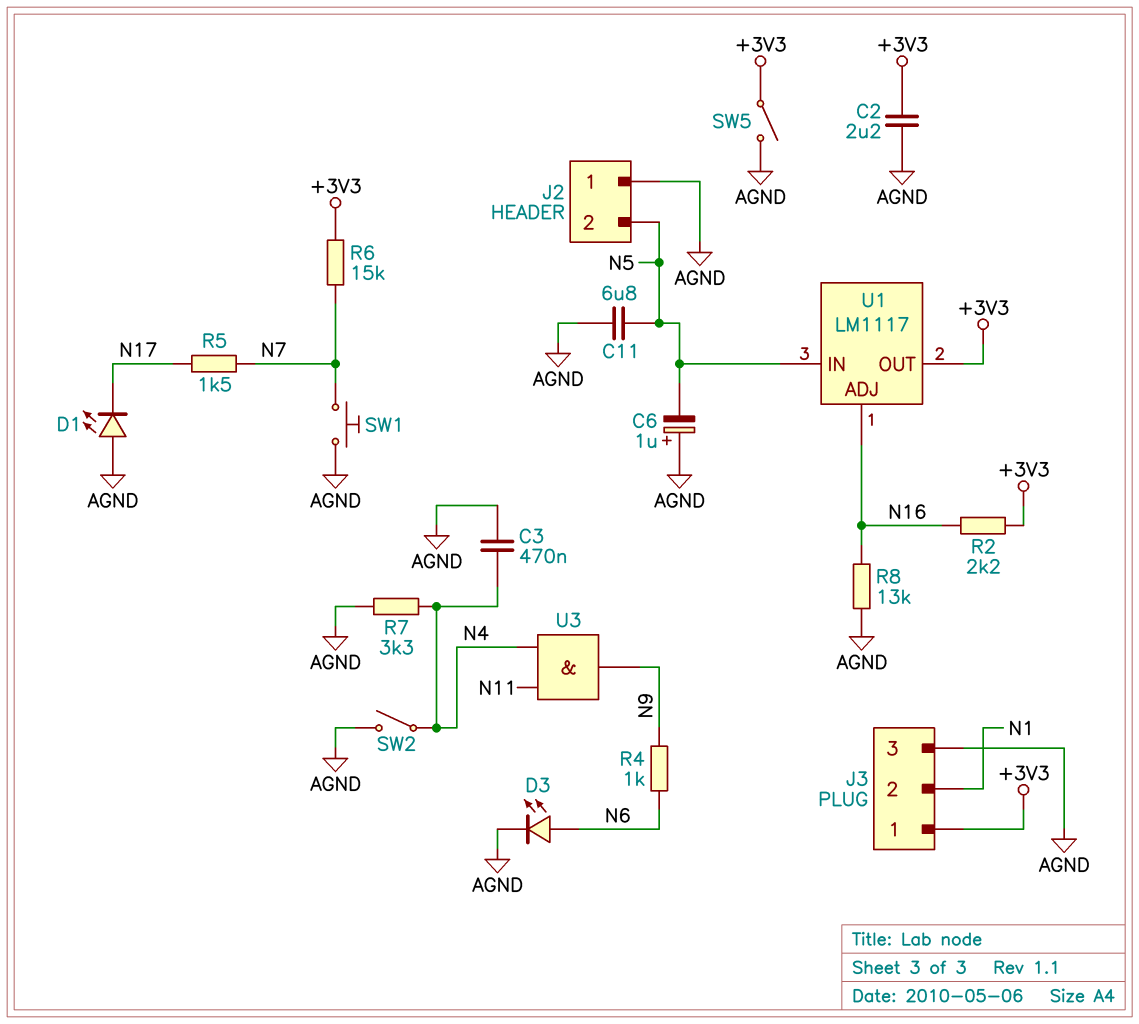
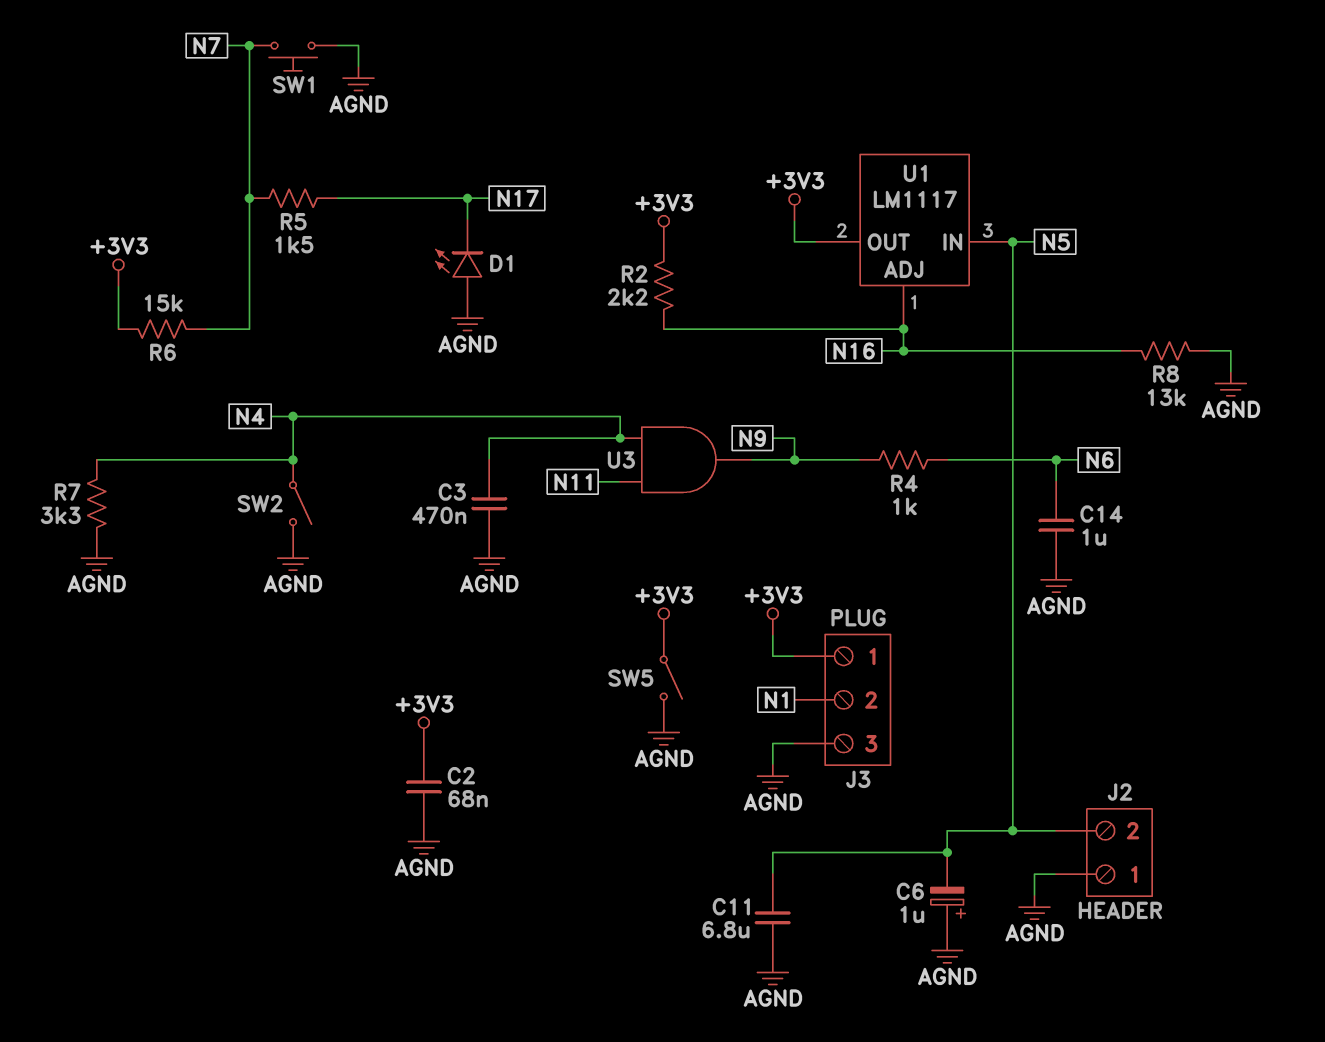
C2: 2.2uF (+3V3, AGND) -> 68nF (+3V3, AGND)
C14: none -> 1uF (AGND, N6)
D3: LED (A N6, K AGND) -> none

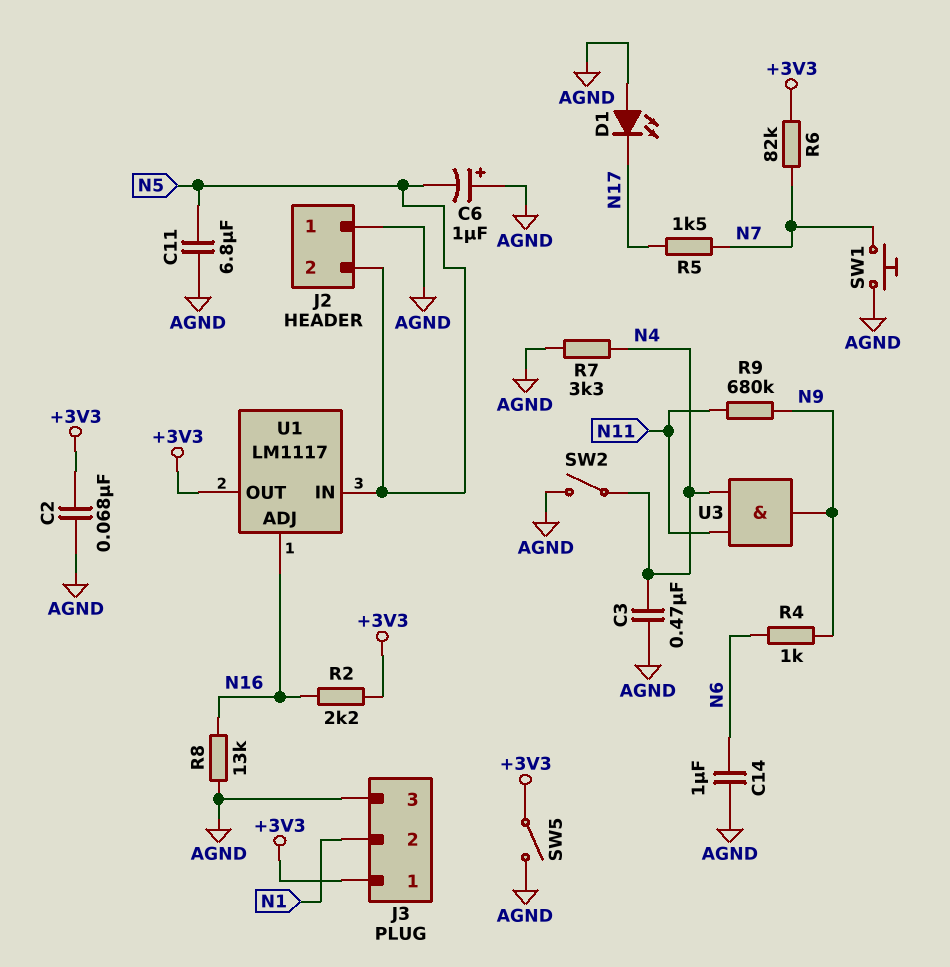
R6: 15k (+3V3, N7) -> 82k (+3V3, N7)
R9: none -> 680k (N9, N11)

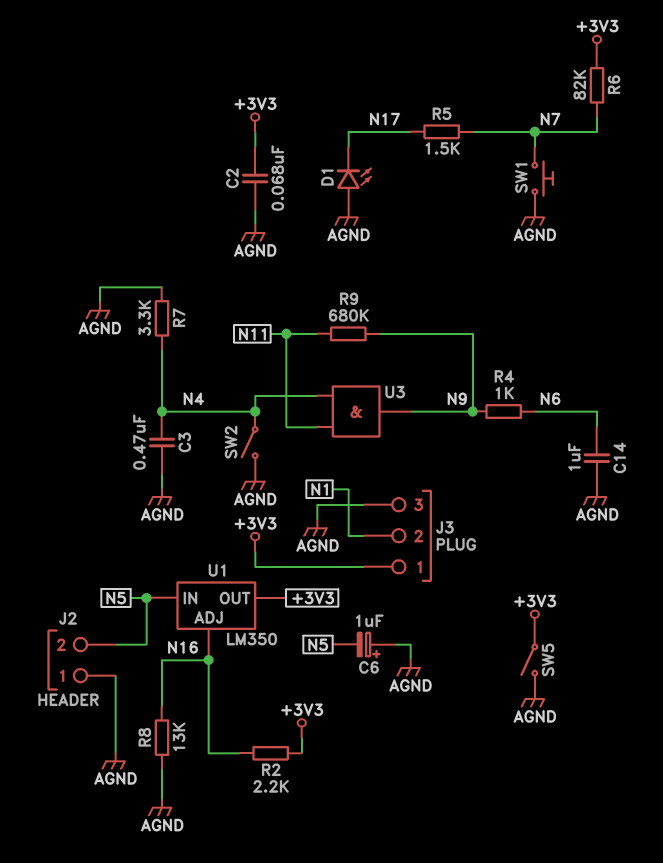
C11: 6.8uF (AGND, N5) -> none
U1: LM1117 -> LM350

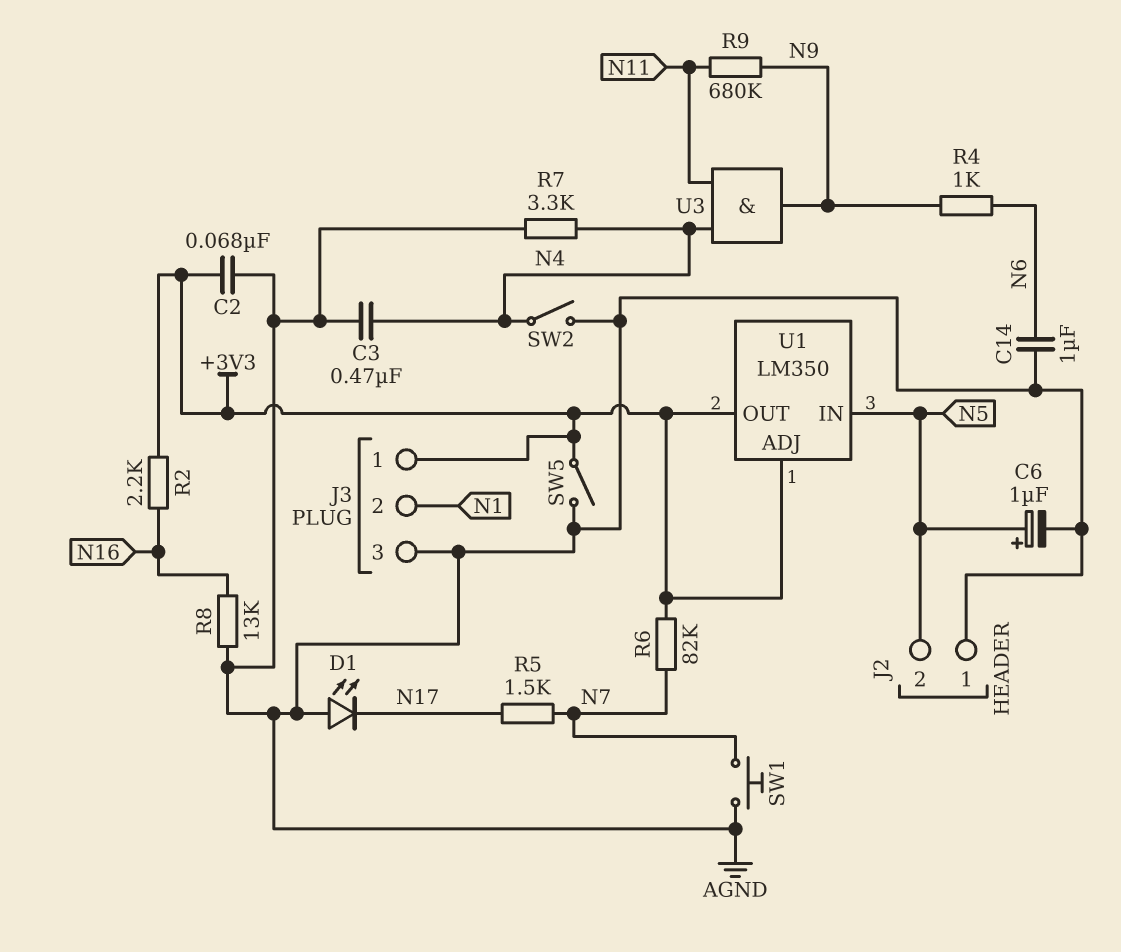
C6: 1uF (plus AGND, minus N5) -> 1uF (plus N5, minus AGND)
U1 pin ADJ: N16 -> +3V3

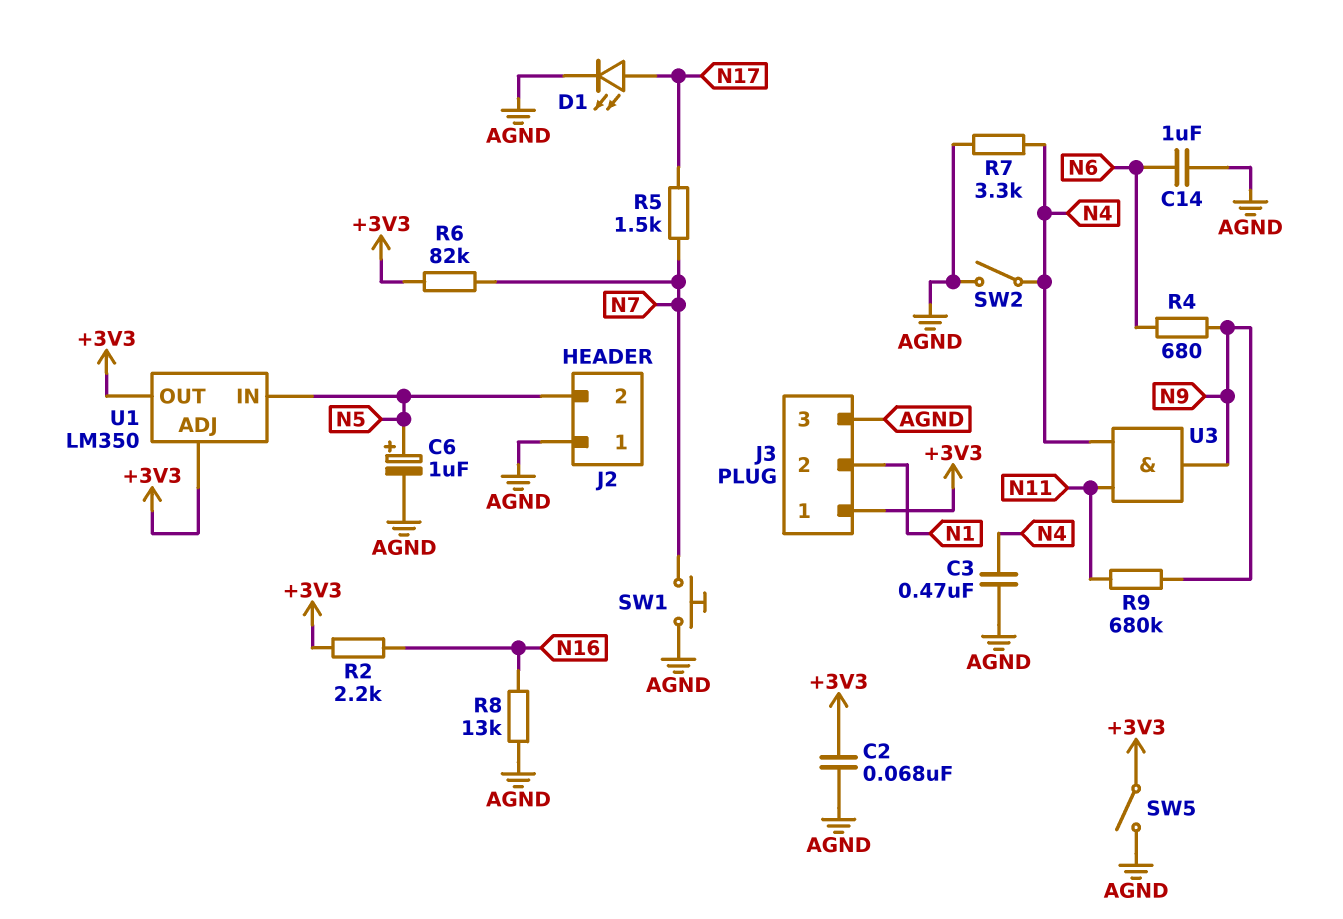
D1: LED (A AGND, K N17) -> LED (A N17, K AGND)
R4: 1k (N6, N9) -> 680 (N6, N9)

